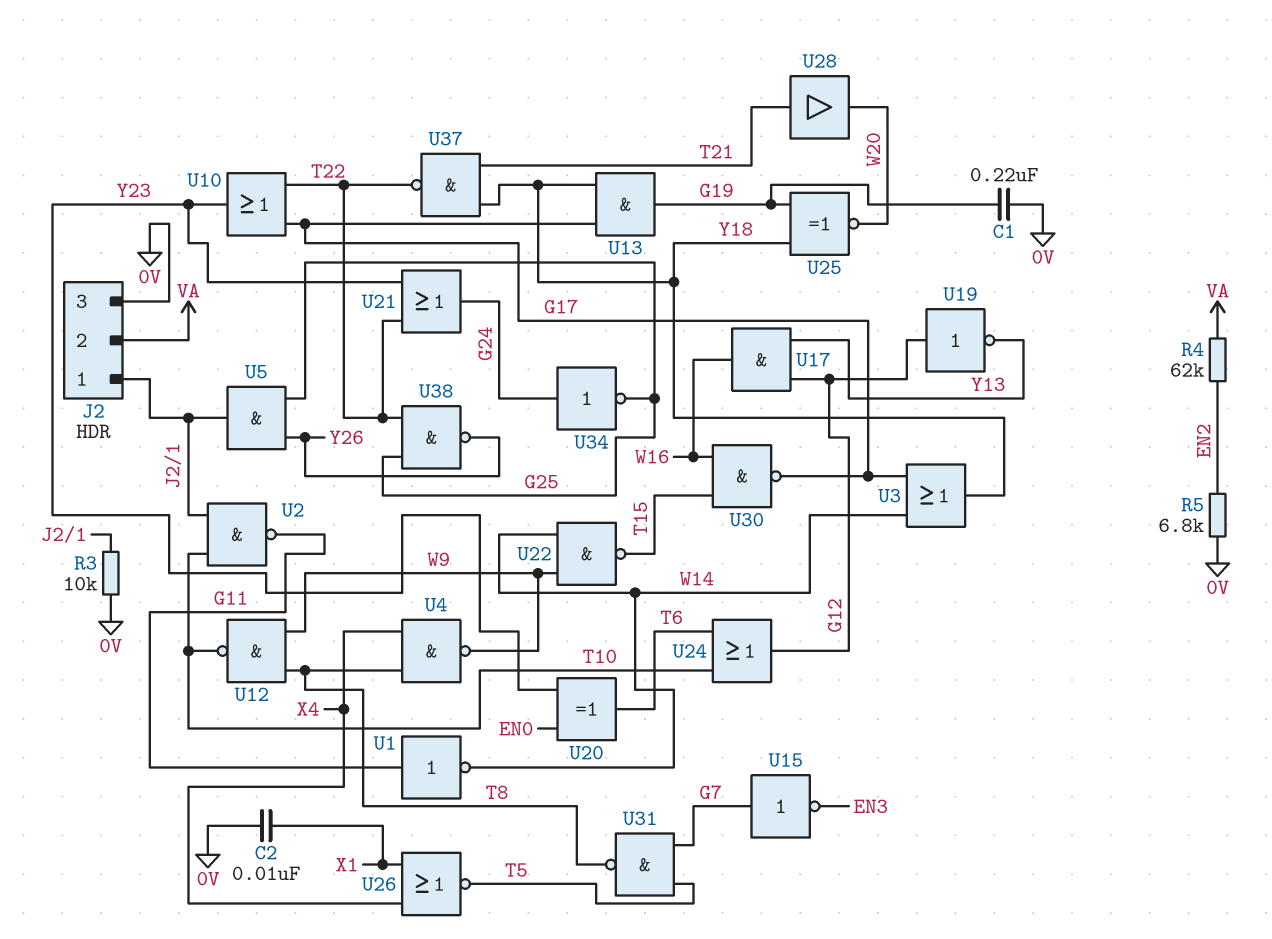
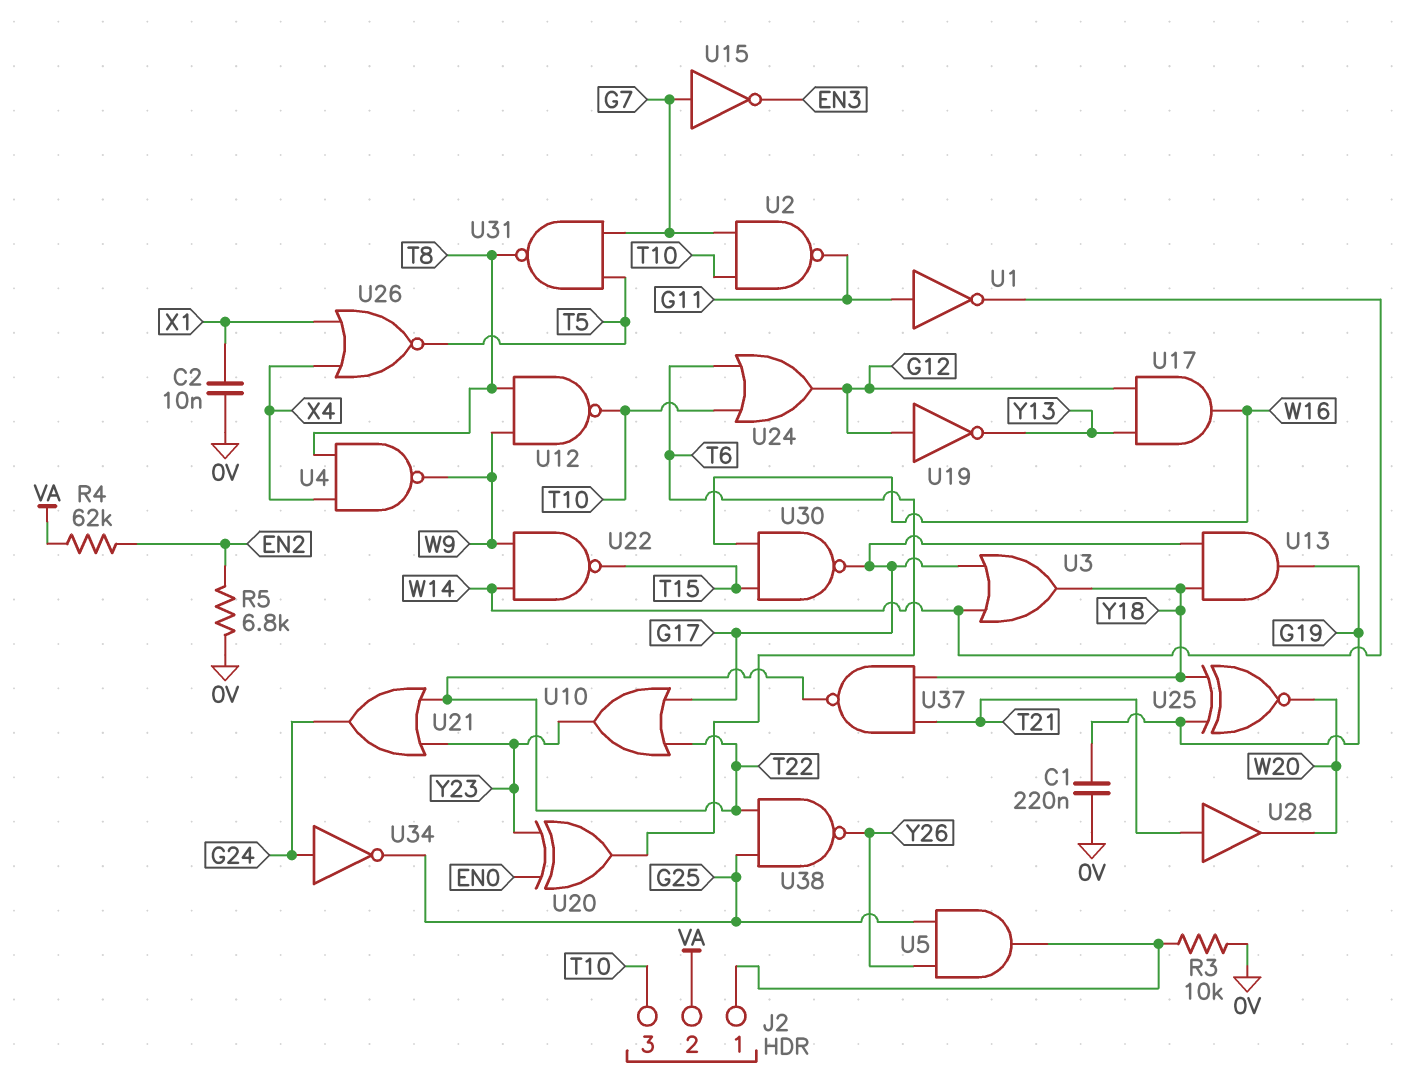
J2 pin 3: 0V -> T10
U2: NAND (in J2/1, in T10, out G11) -> NAND (in G7, in T10, out G11)

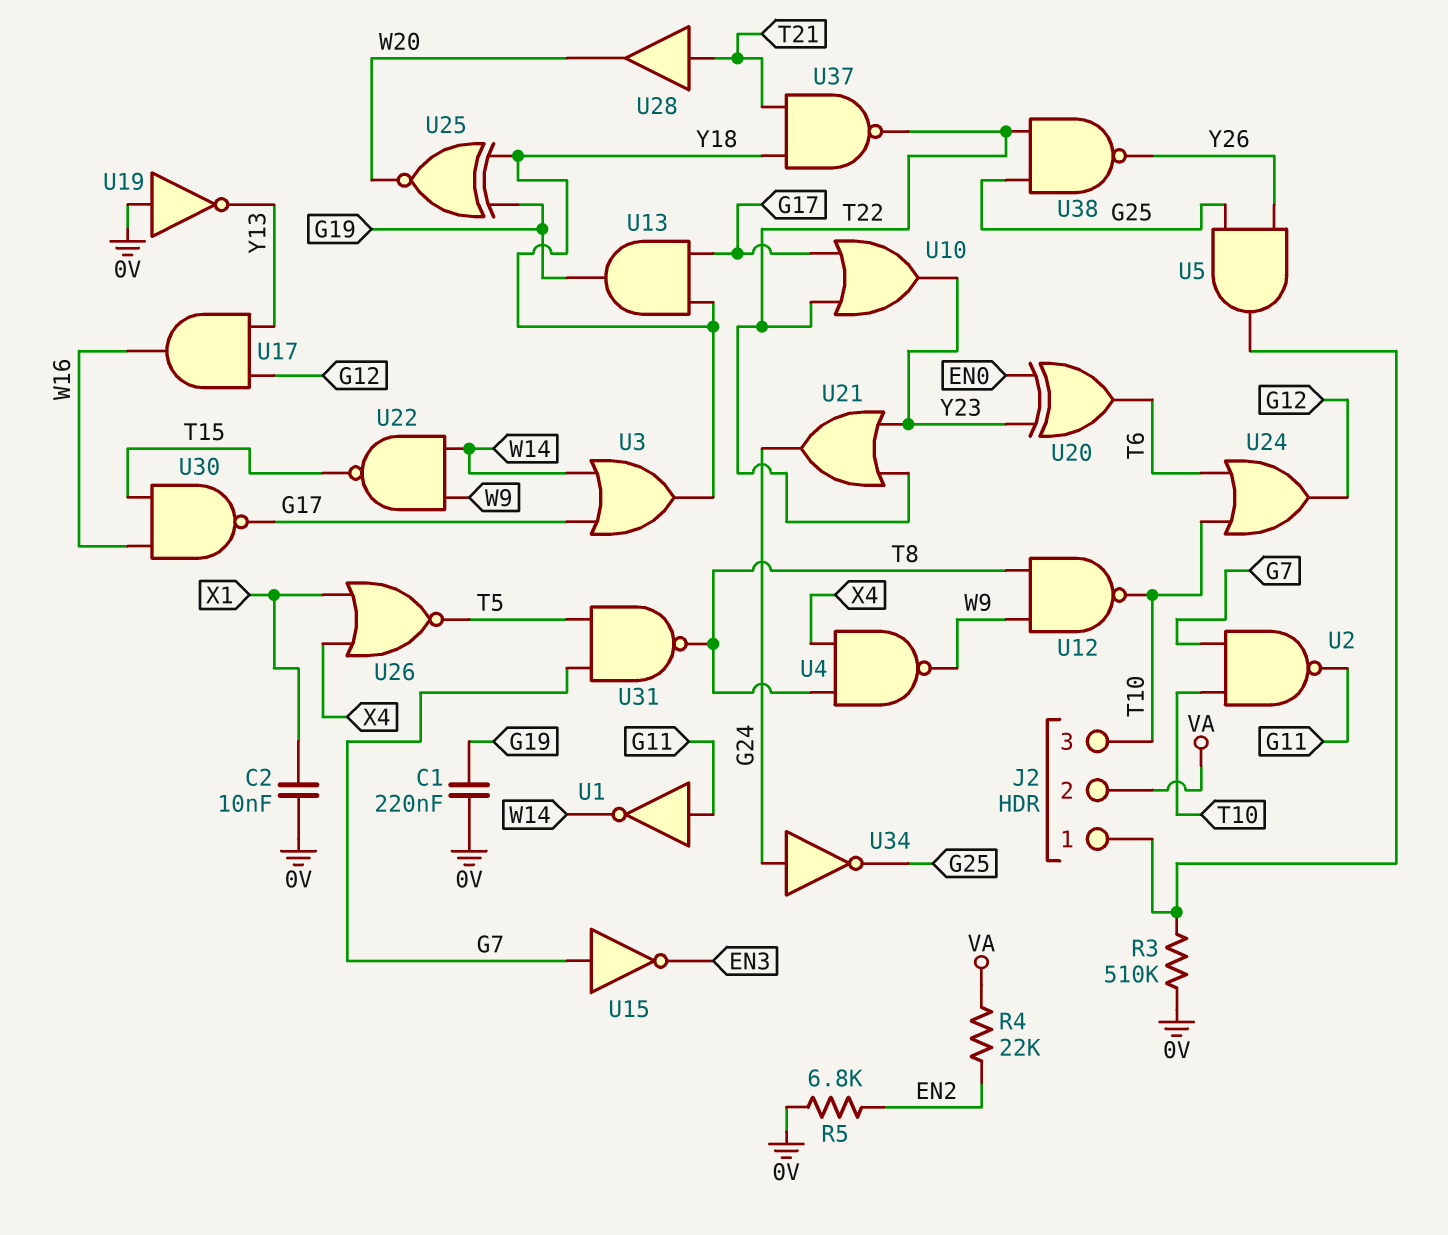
R3: 10k (0V, J2/1) -> 510k (0V, J2/1)
R4: 62k (EN2, VA) -> 22k (EN2, VA)
U19: NOT (in G12, out Y13) -> NOT (in 0V, out Y13)

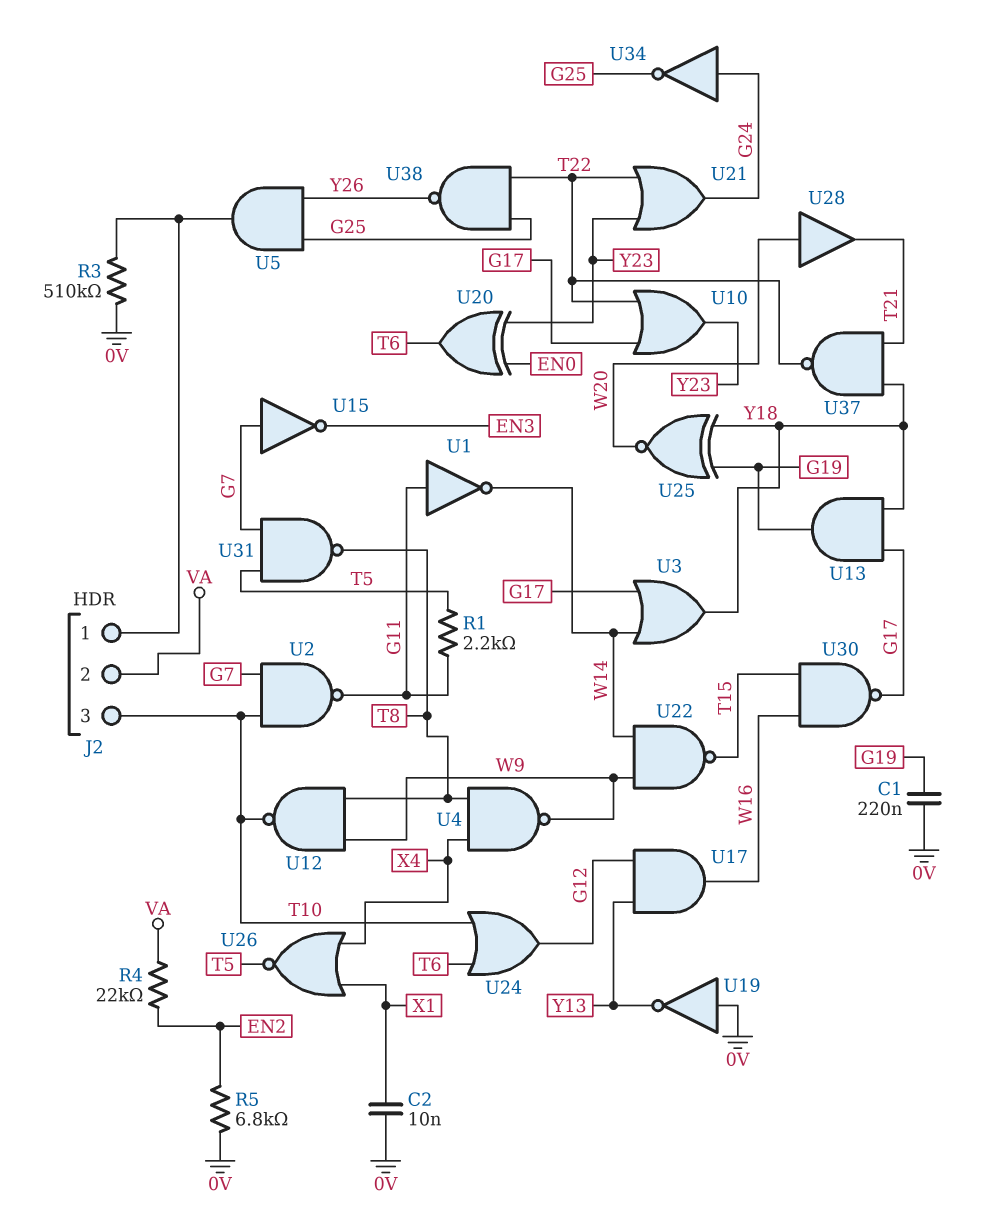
R1: none -> 2.2k (G11, T5)
U28: buffer (in T21, out W20) -> buffer (in W20, out T21)

